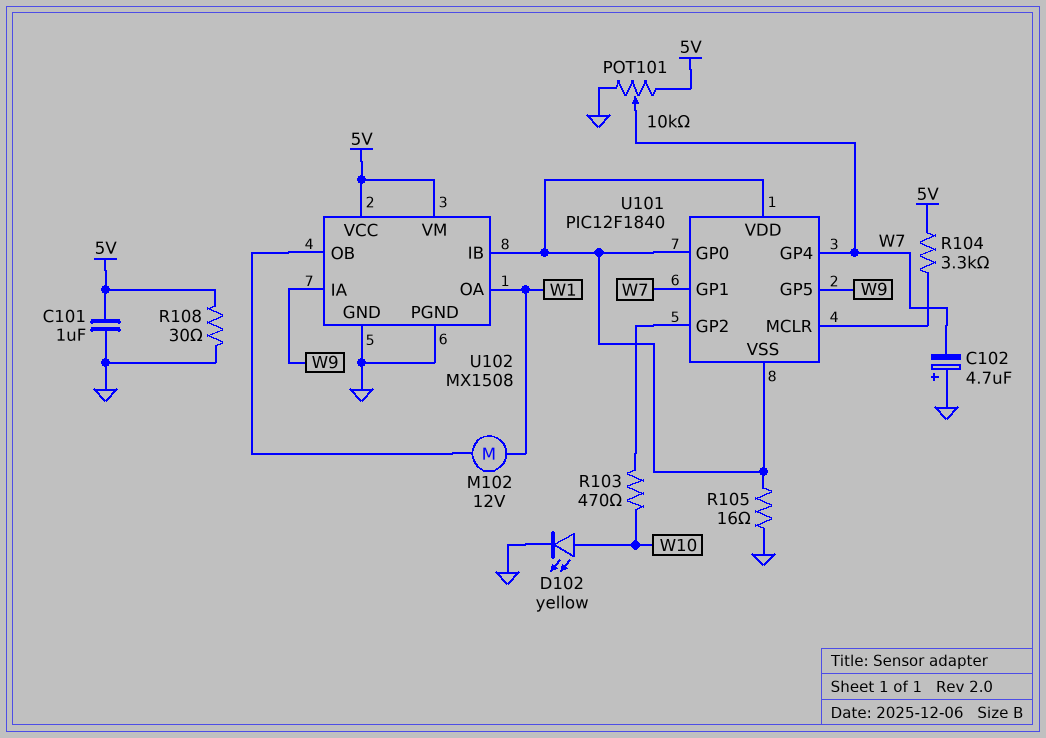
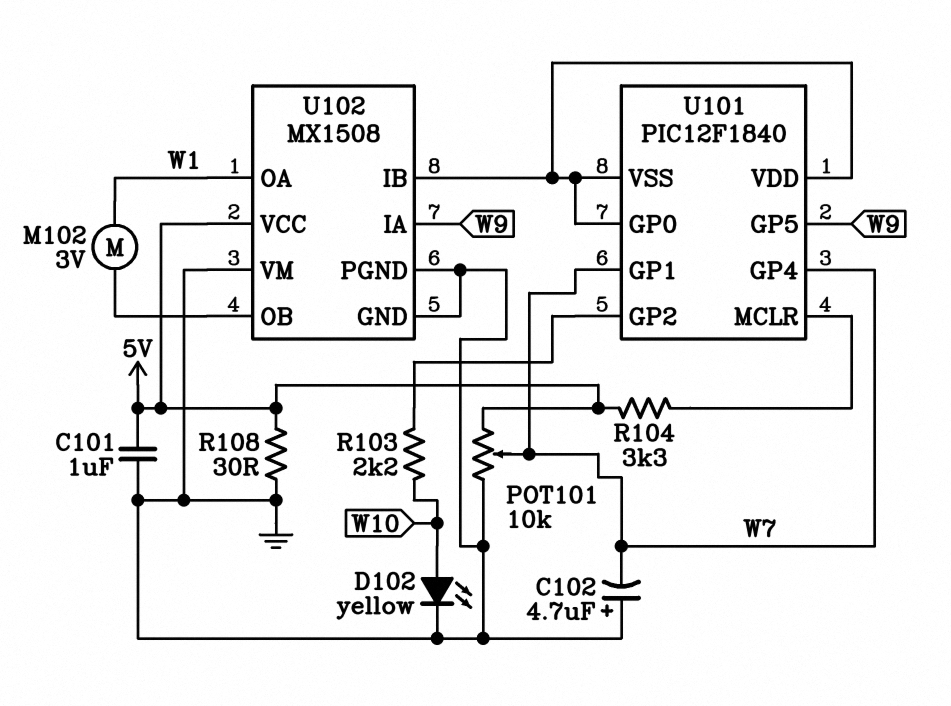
M102: motor 12V (U102/OB, W1) -> motor 3V (U102/OB, W1)
R103: 470 (U101/GP2, W10) -> 2.2k (U101/GP2, W10)
R105: 16 (GND, U101/GP0) -> none
U102 pin VM: 5V -> GND

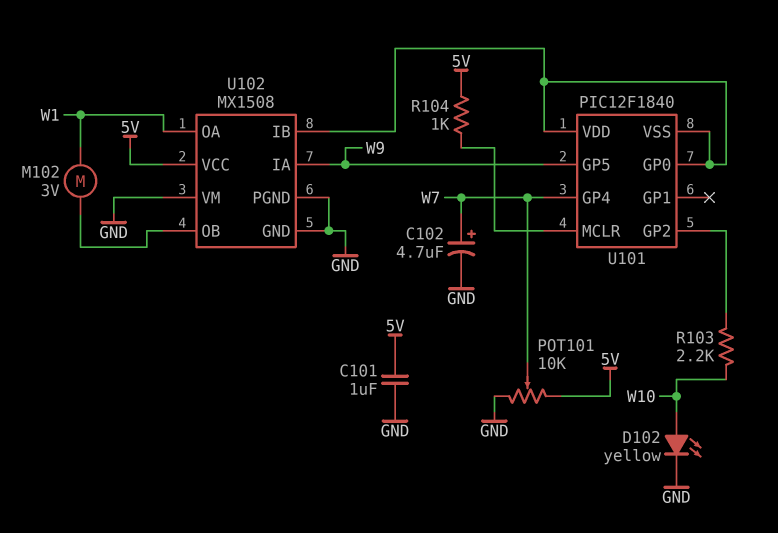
C102: 4.7uF (plus GND, minus W7) -> 4.7uF (plus W7, minus GND)
R104: 3.3k (5V, U101/MCLR) -> 1k (5V, U101/MCLR)
R108: 30 (5V, GND) -> none
U101 pin GP1: W7 -> none

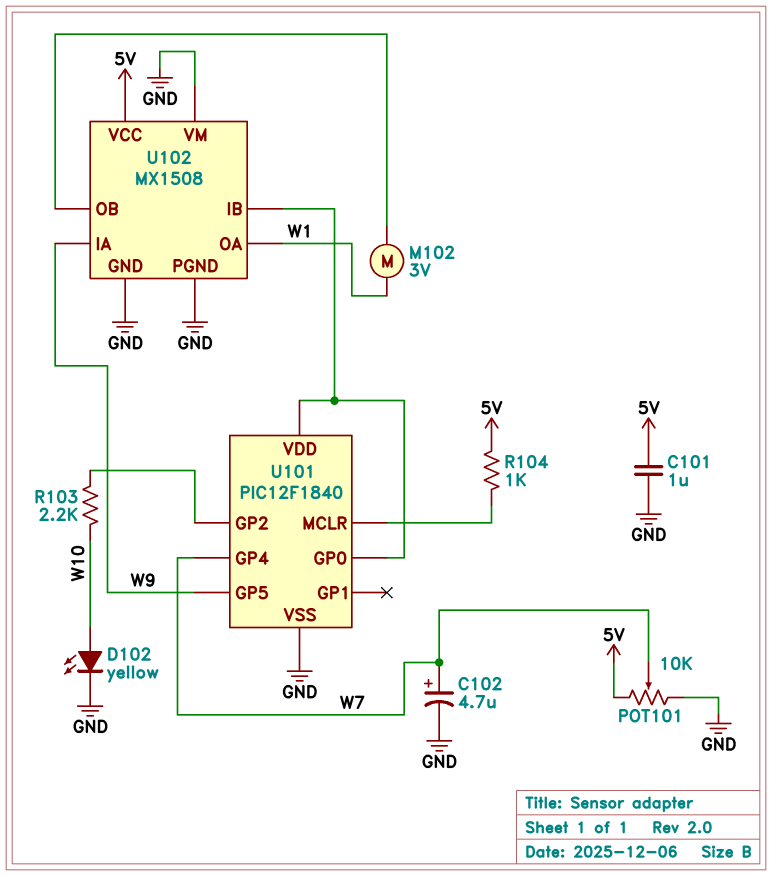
U101 pin VSS: U101/GP0 -> GND

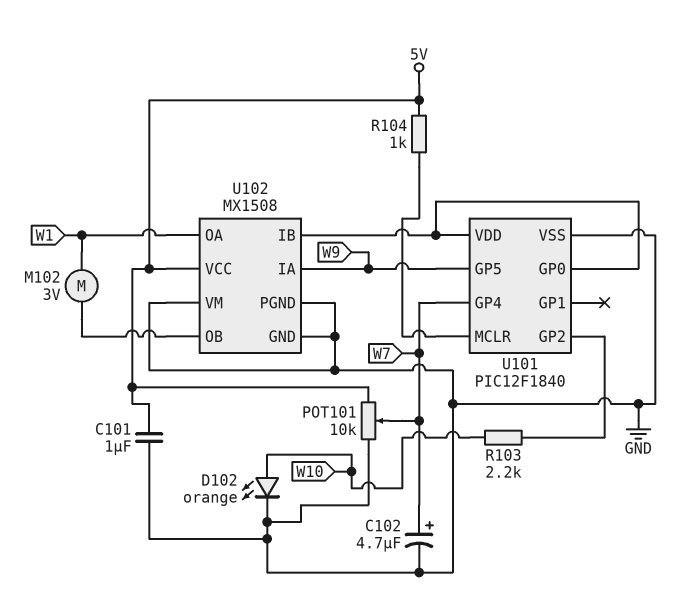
D102: LED yellow (A W10, K GND) -> LED orange (A W10, K GND)

